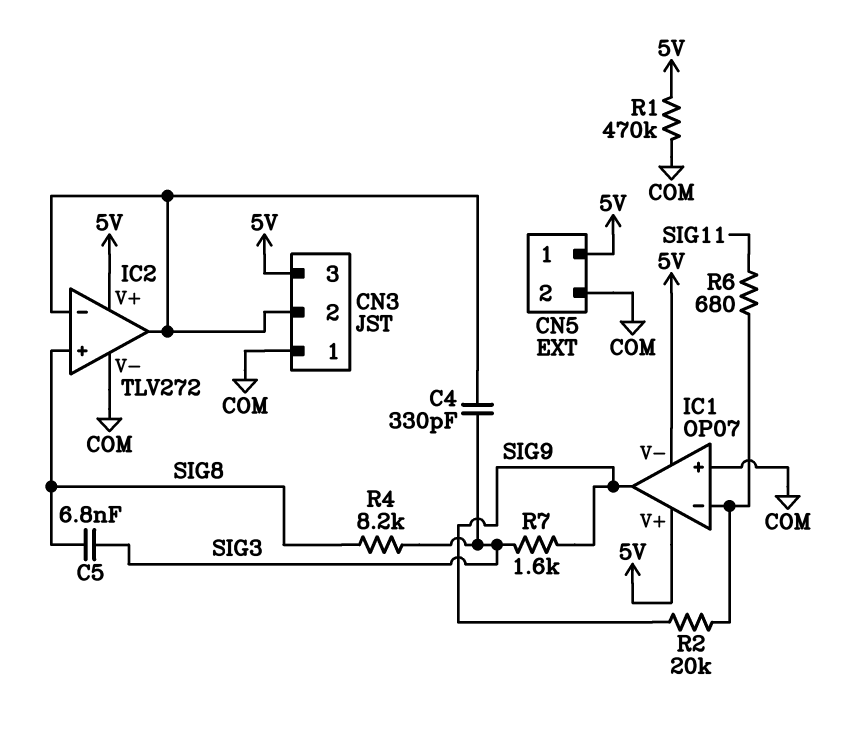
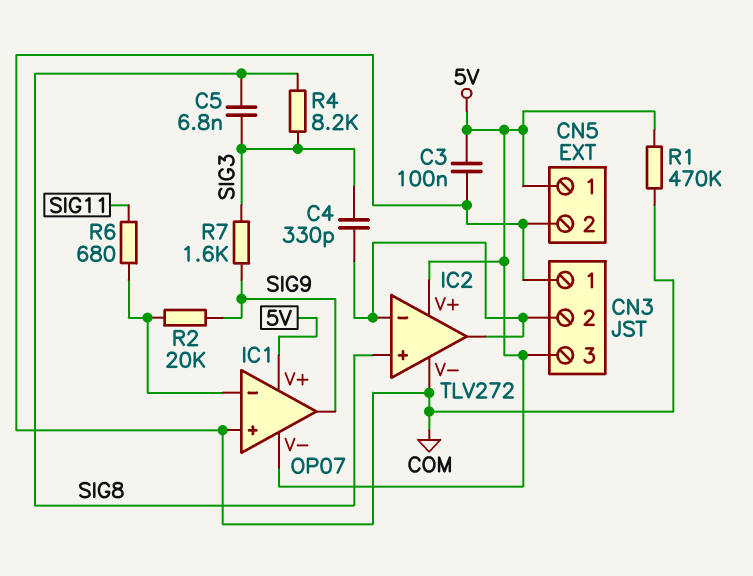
C3: none -> 100nF (5V, COM)

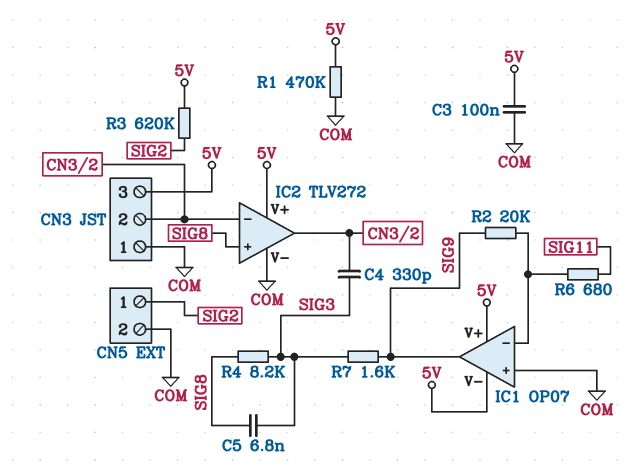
CN5 pin 1: 5V -> SIG2
R3: none -> 620k (5V, SIG2)

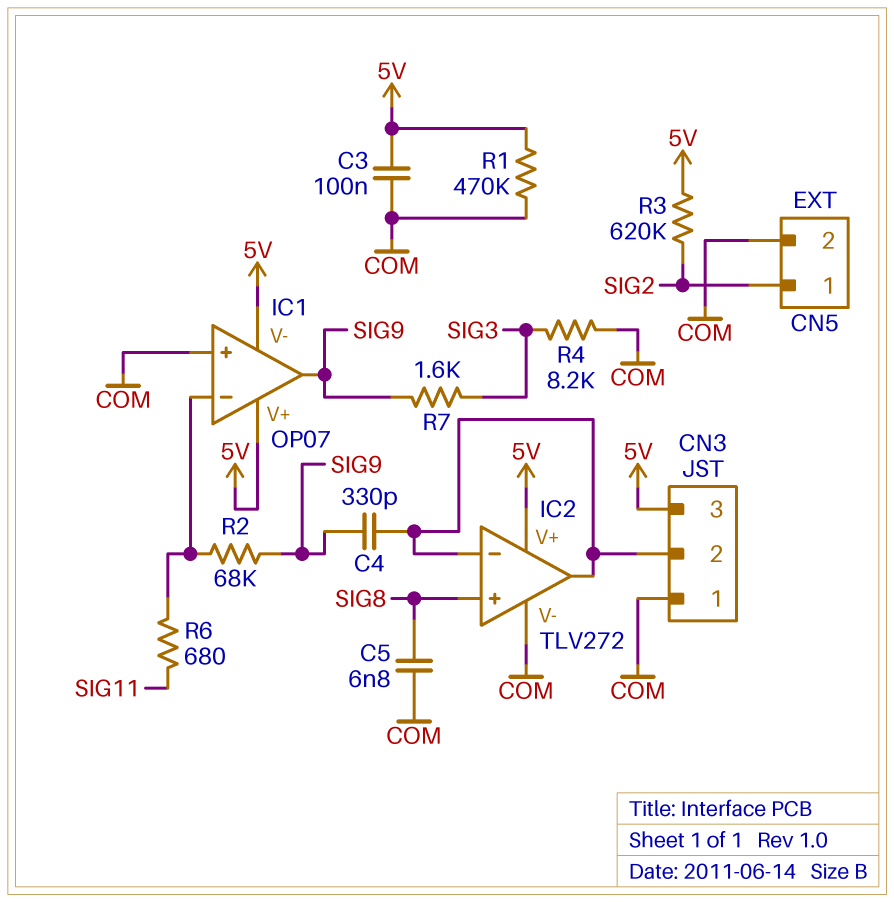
C4: 330pF (CN3/2, SIG3) -> 330pF (CN3/2, SIG9)
C5: 6.8nF (SIG3, SIG8) -> 6.8nF (COM, SIG8)
R2: 20k (IC1/in-, SIG9) -> 68k (IC1/in-, SIG9)
R4: 8.2k (SIG3, SIG8) -> 8.2k (COM, SIG3)

